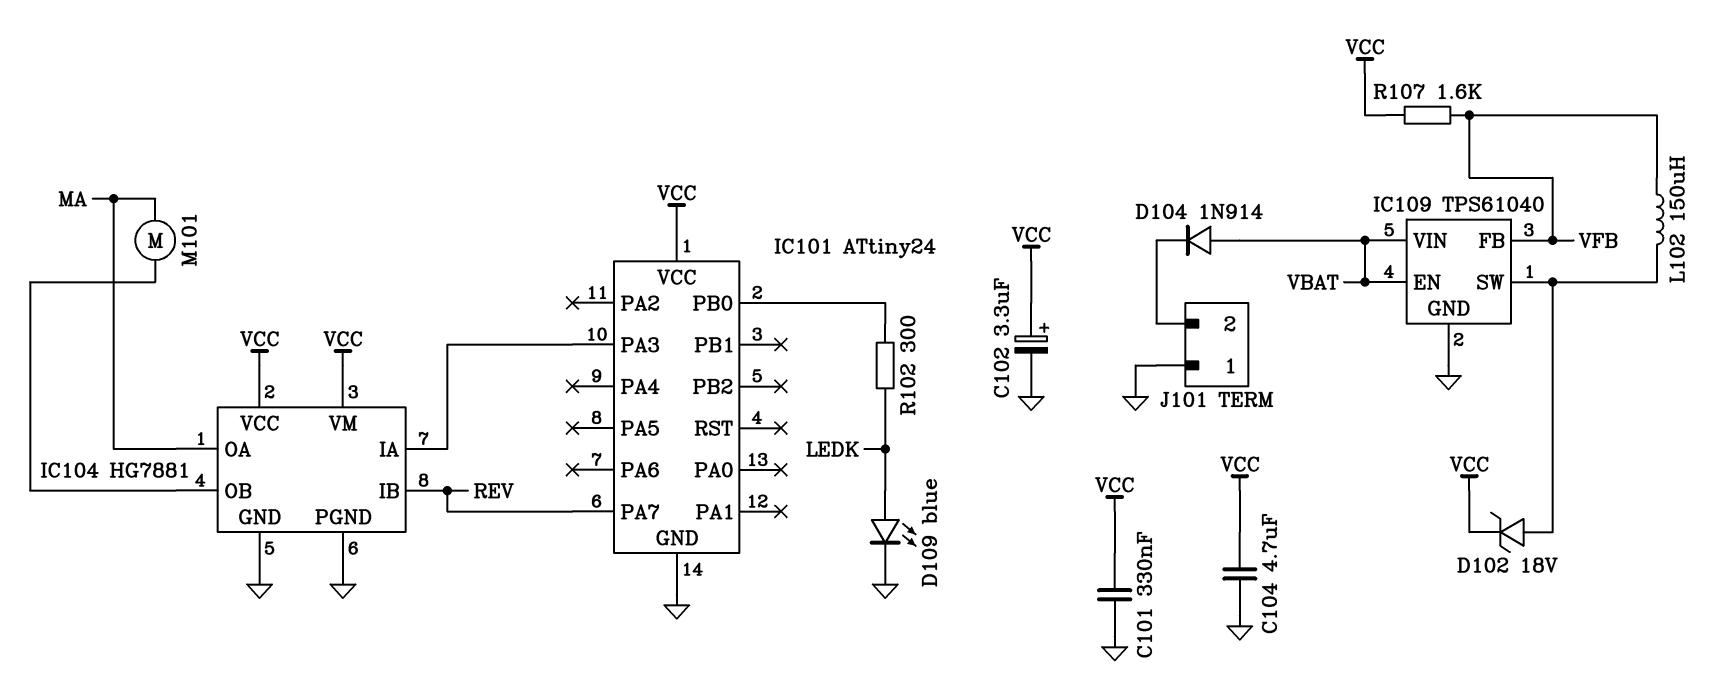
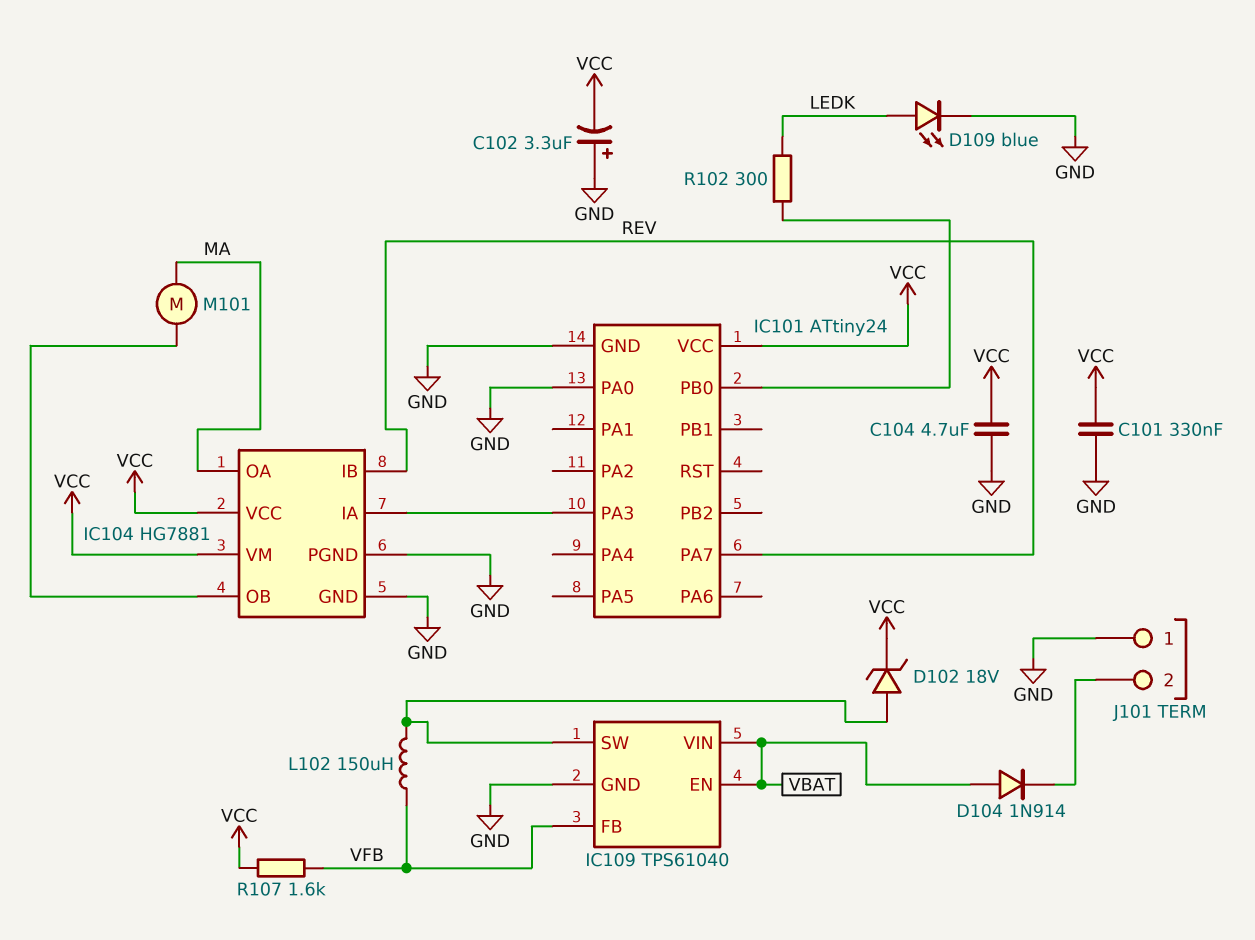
C102: 3.3uF (plus VCC, minus GND) -> 3.3uF (plus GND, minus VCC)
IC101 pin PA0: none -> GND

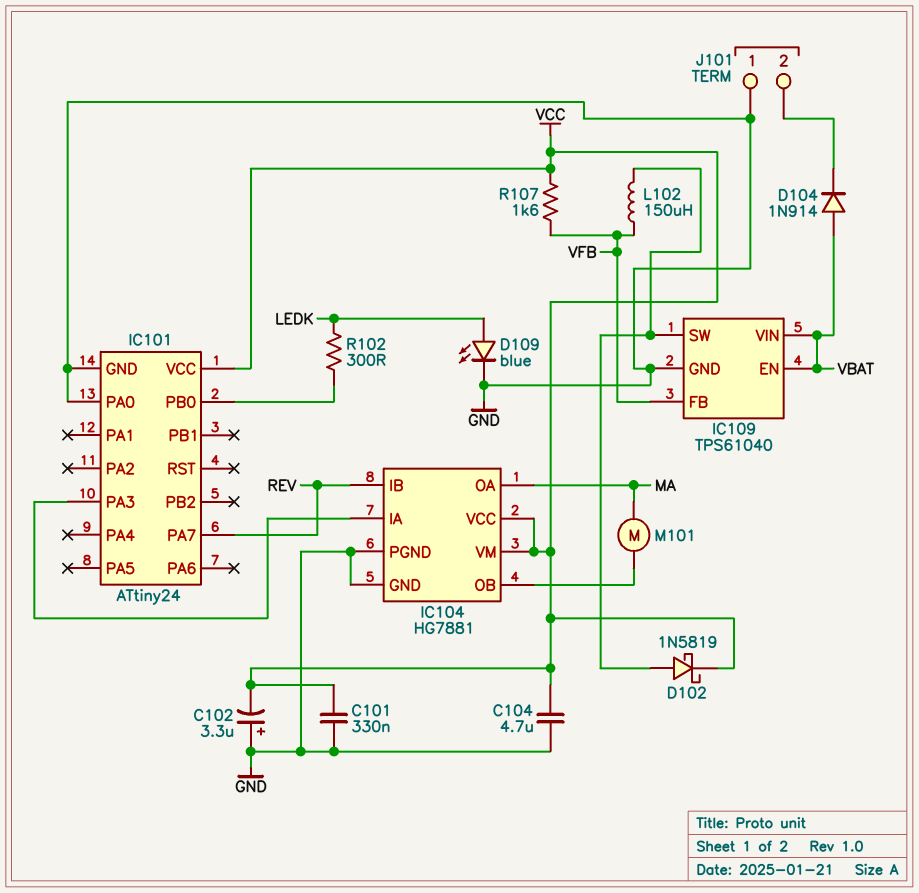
D102: zener 18V (A IC109/SW, K VCC) -> schottky 1N5819 (A IC109/SW, K VCC)

